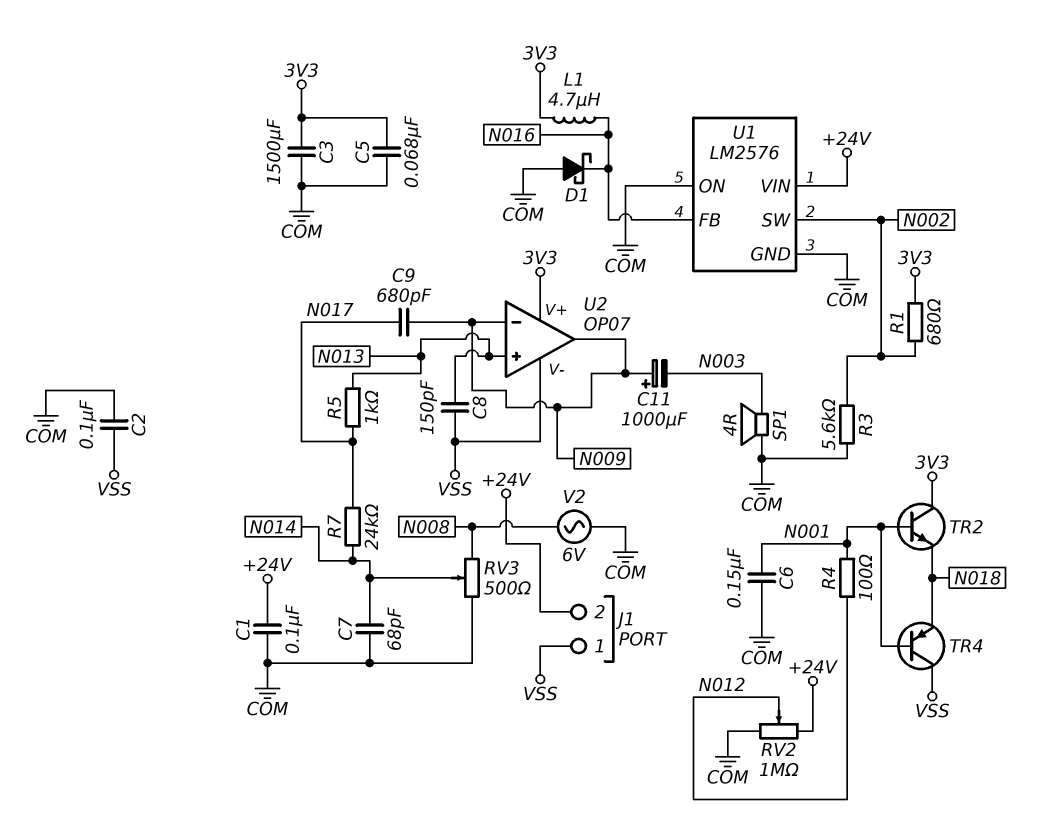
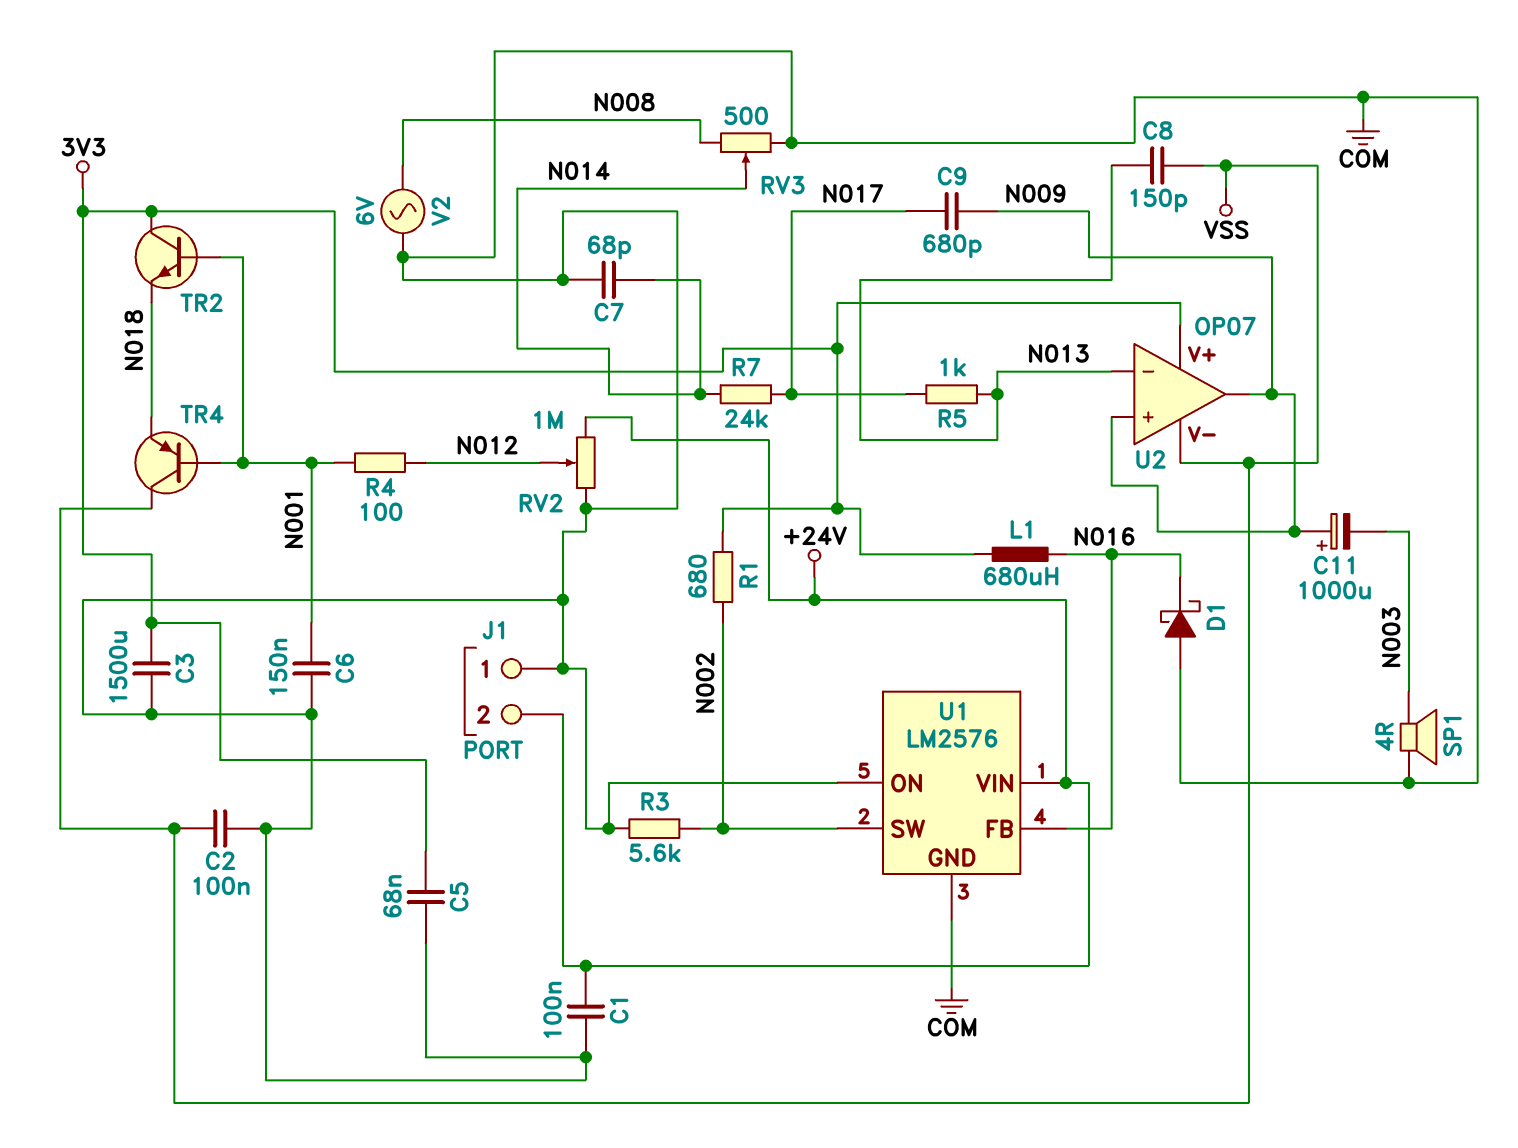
J1 pin 1: VSS -> COM
L1: 4.7uH (3V3, N016) -> 680uH (3V3, N016)
U2 pin in+: N013 -> N009
U2 pin in-: N009 -> N013

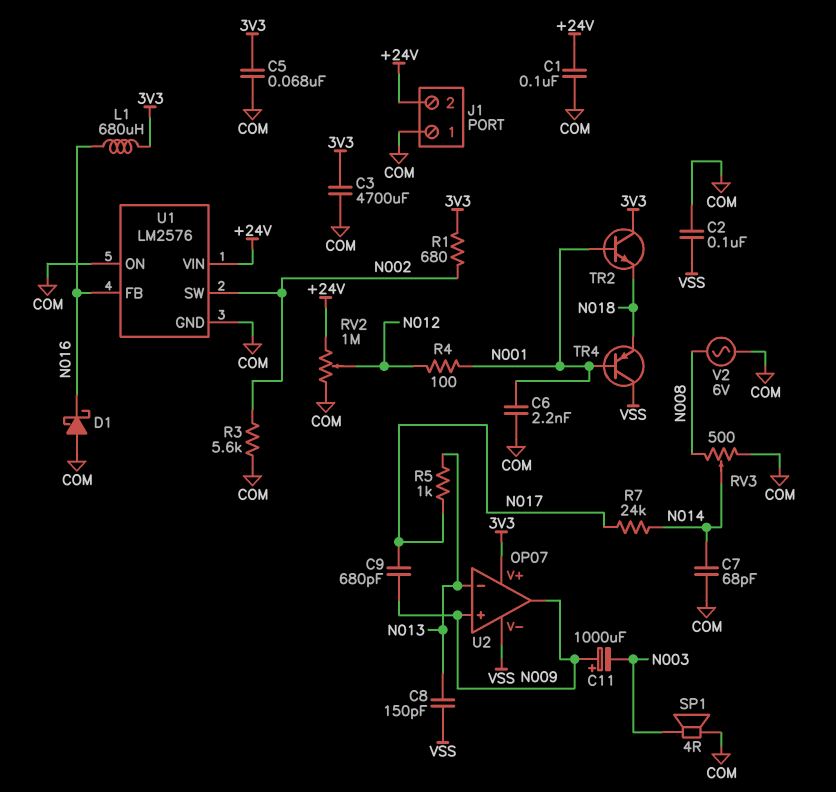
C3: 1500uF (3V3, COM) -> 4700uF (3V3, COM)
C6: 150nF (COM, N001) -> 2.2nF (COM, N001)

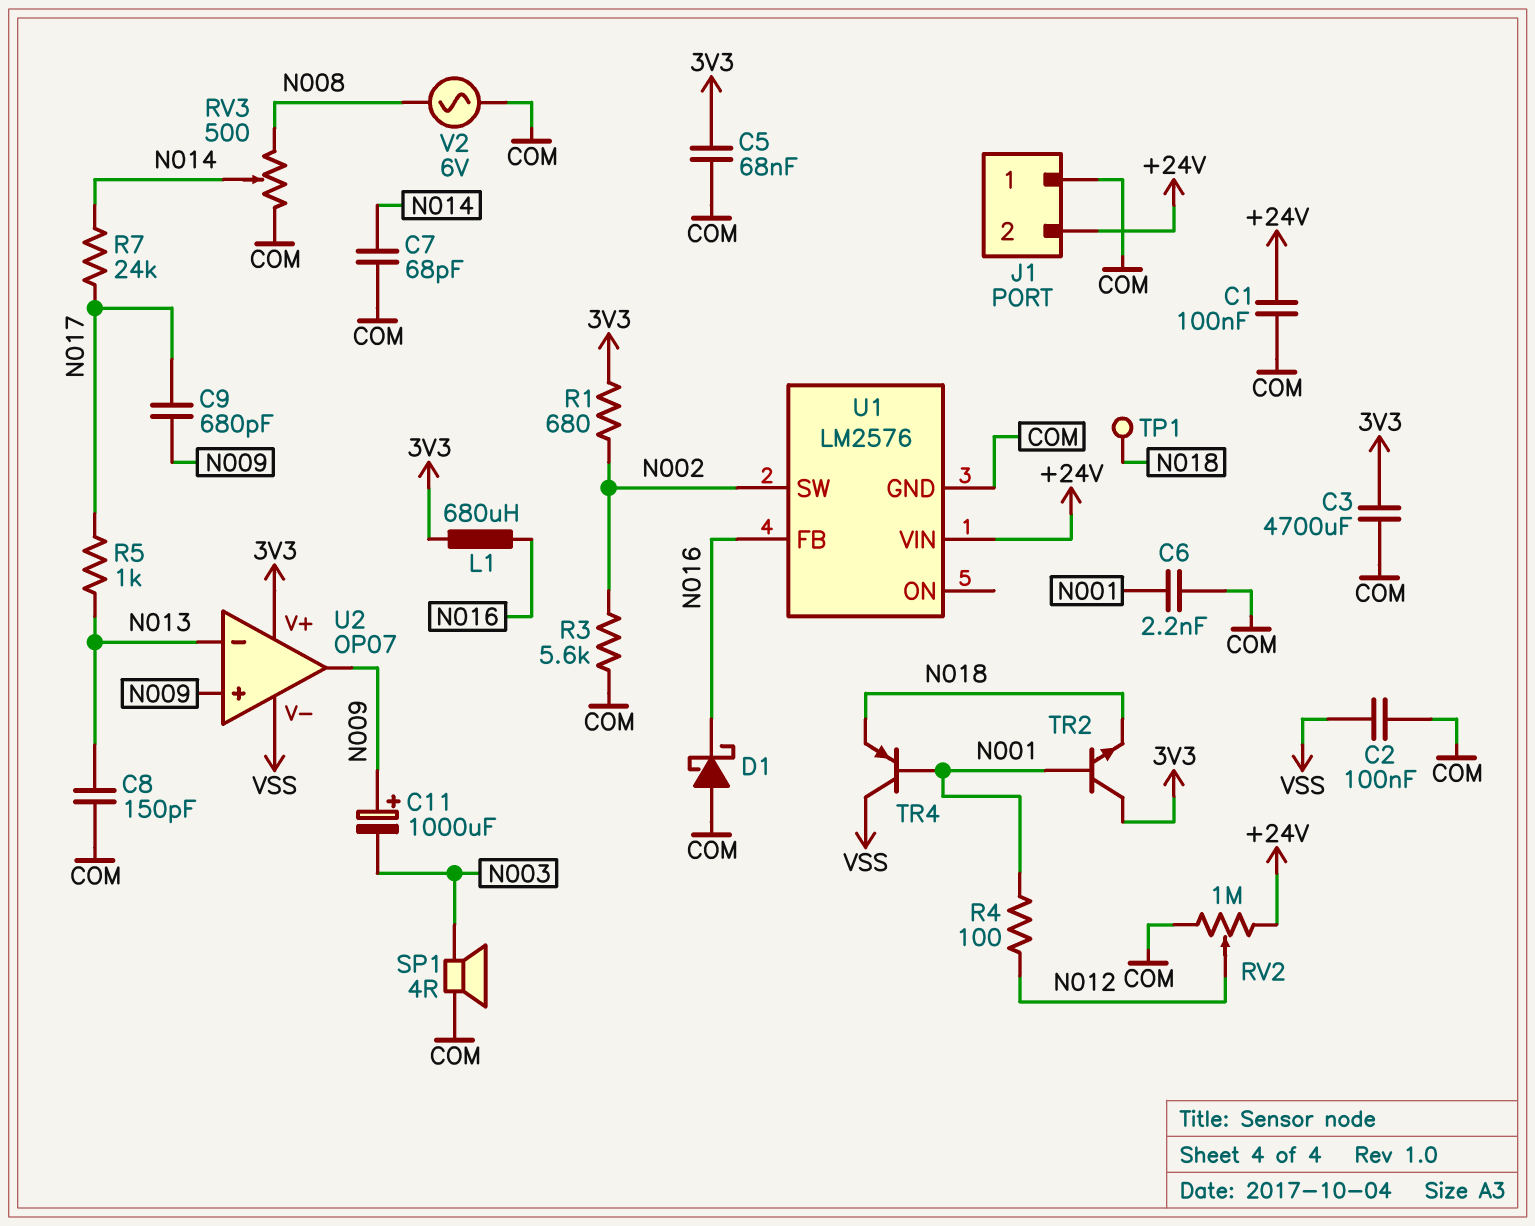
C8: 150pF (N013, VSS) -> 150pF (COM, N013)
TP1: none -> test point (N018)
U1 pin ON: COM -> none

